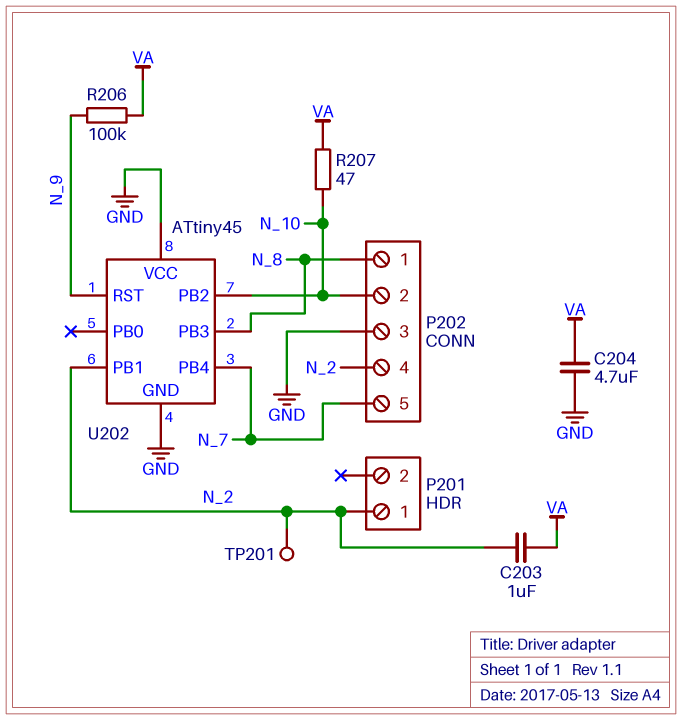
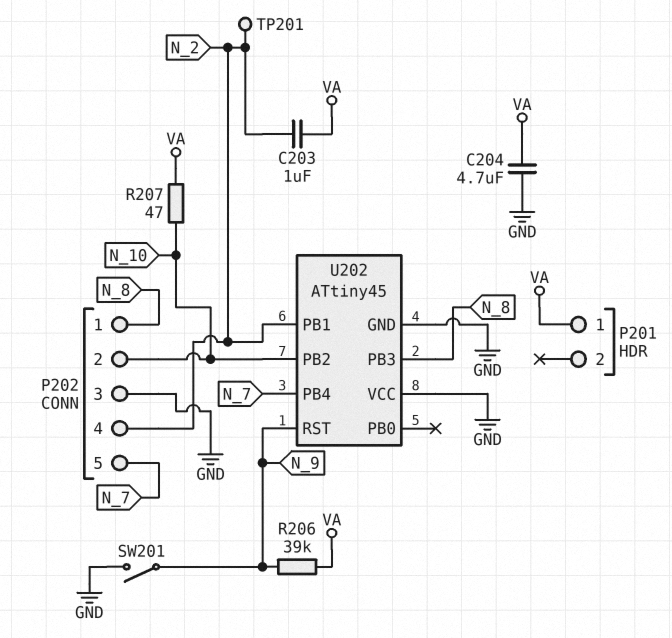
P201 pin 1: N_2 -> VA
R206: 100k (N_9, VA) -> 39k (N_9, VA)
SW201: none -> switch (GND, N_9)

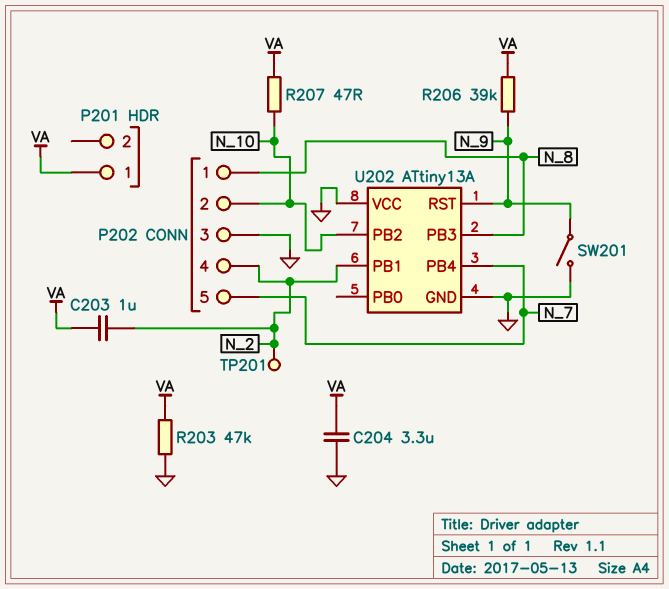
C204: 4.7uF (GND, VA) -> 3.3uF (GND, VA)
R203: none -> 47k (GND, VA)
U202: ATtiny45 -> ATtiny13A

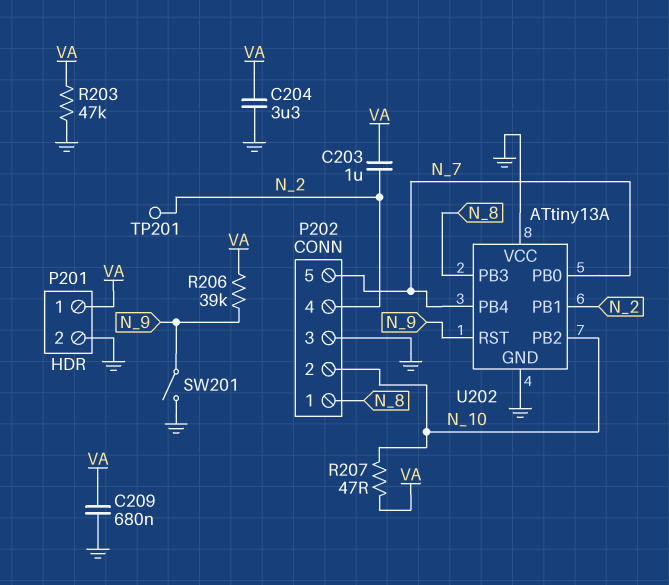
C209: none -> 680nF (GND, VA)
P201 pin 2: none -> GND
U202 pin PB0: none -> N_7

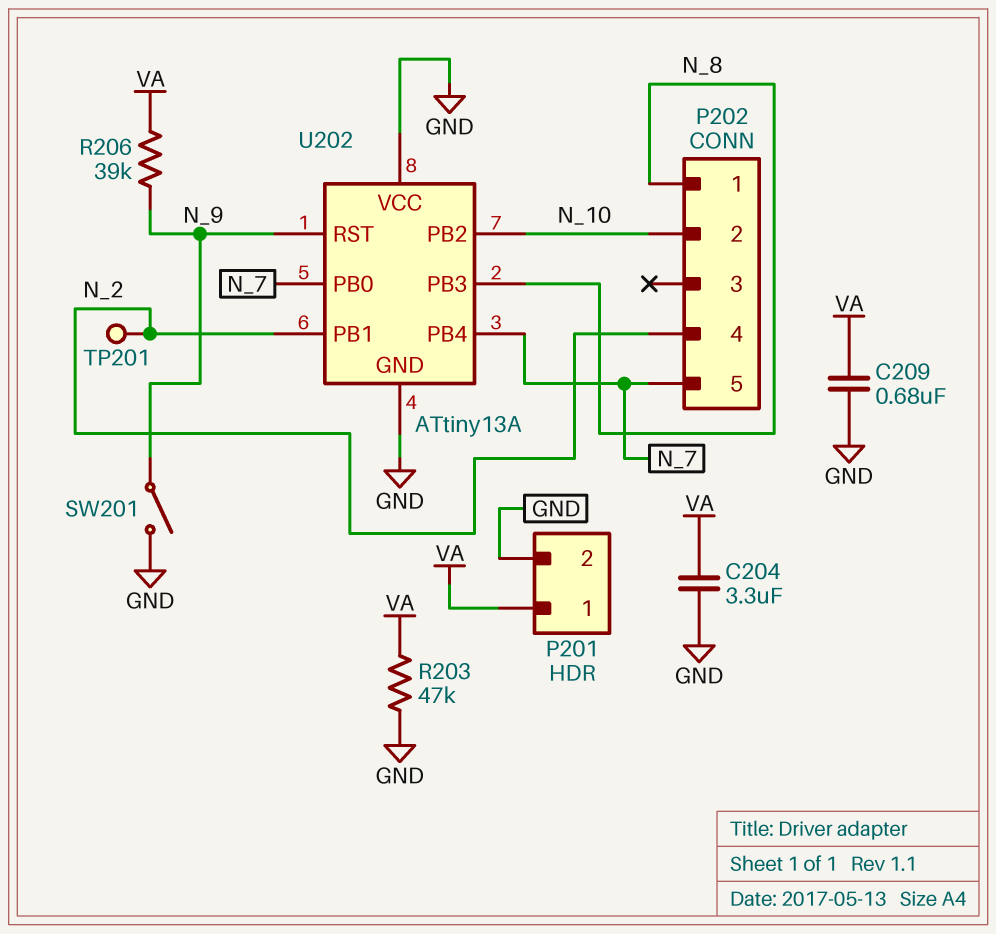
C203: 1uF (N_2, VA) -> none
P202 pin 3: GND -> none
R207: 47 (N_10, VA) -> none

